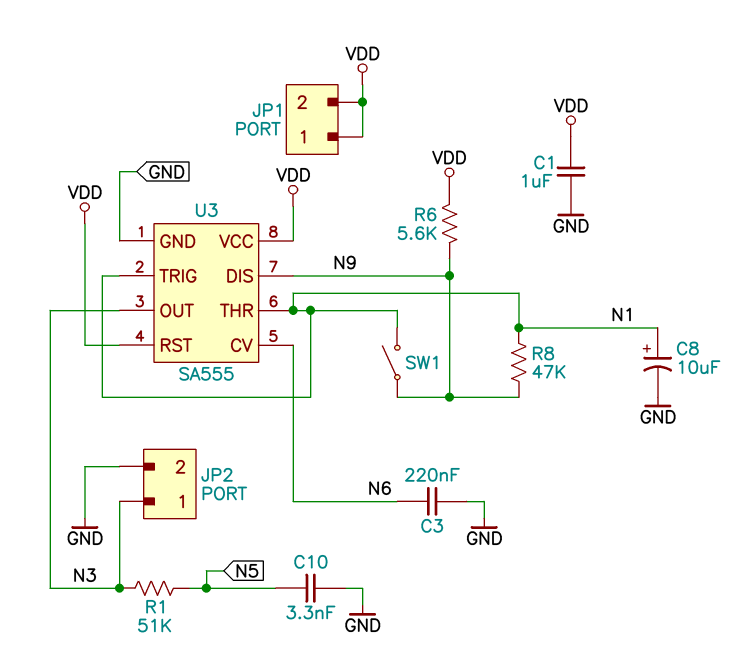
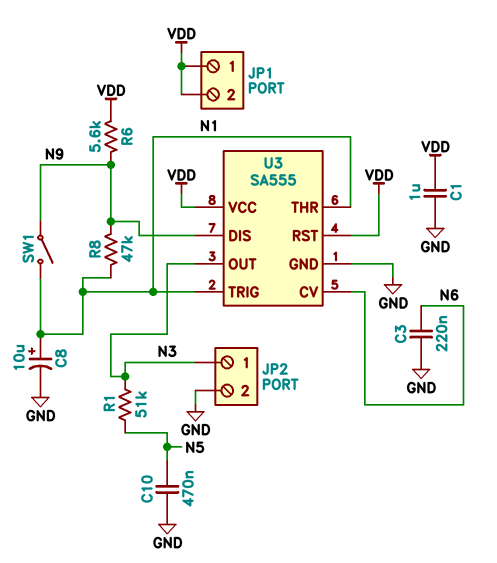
C10: 3.3nF (GND, N5) -> 470nF (GND, N5)

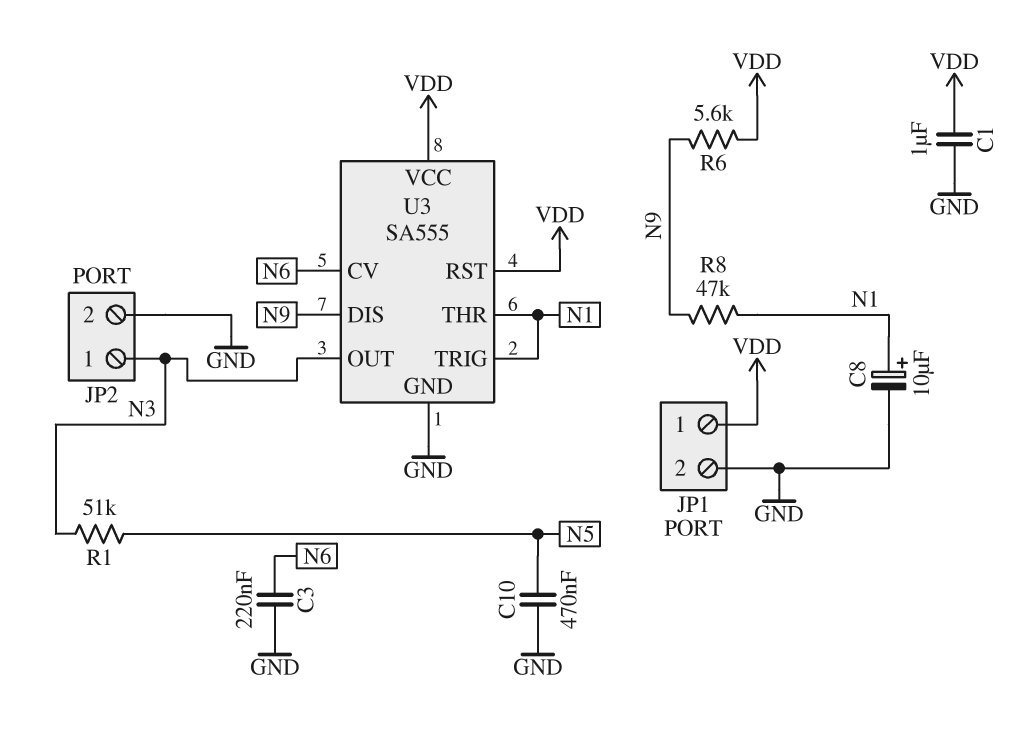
JP1 pin 2: VDD -> GND
SW1: switch (N1, N9) -> none

